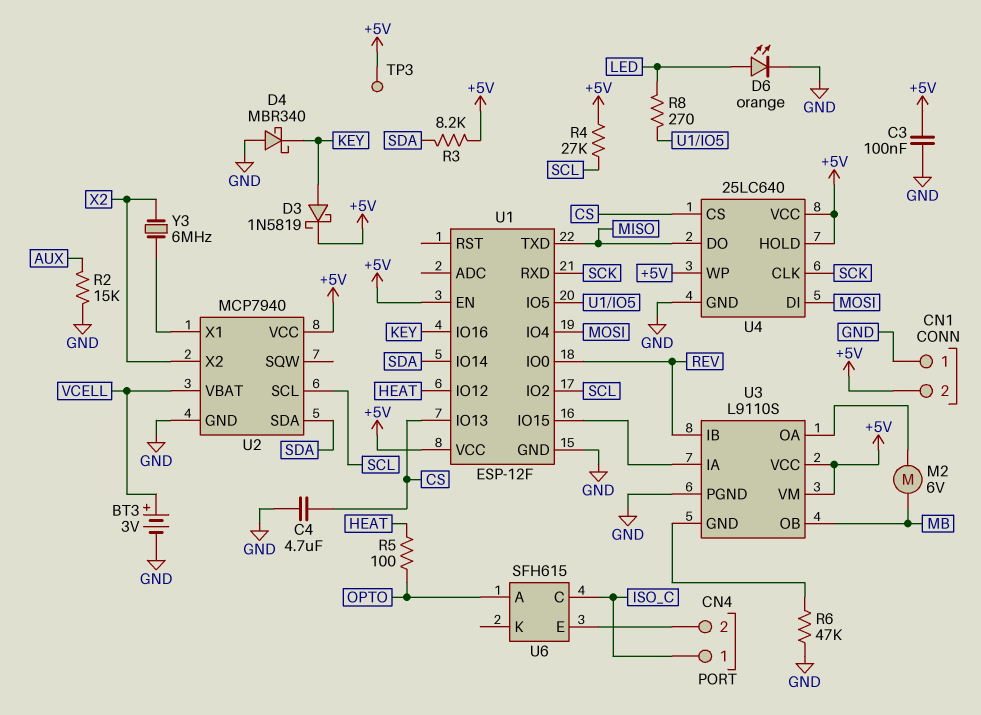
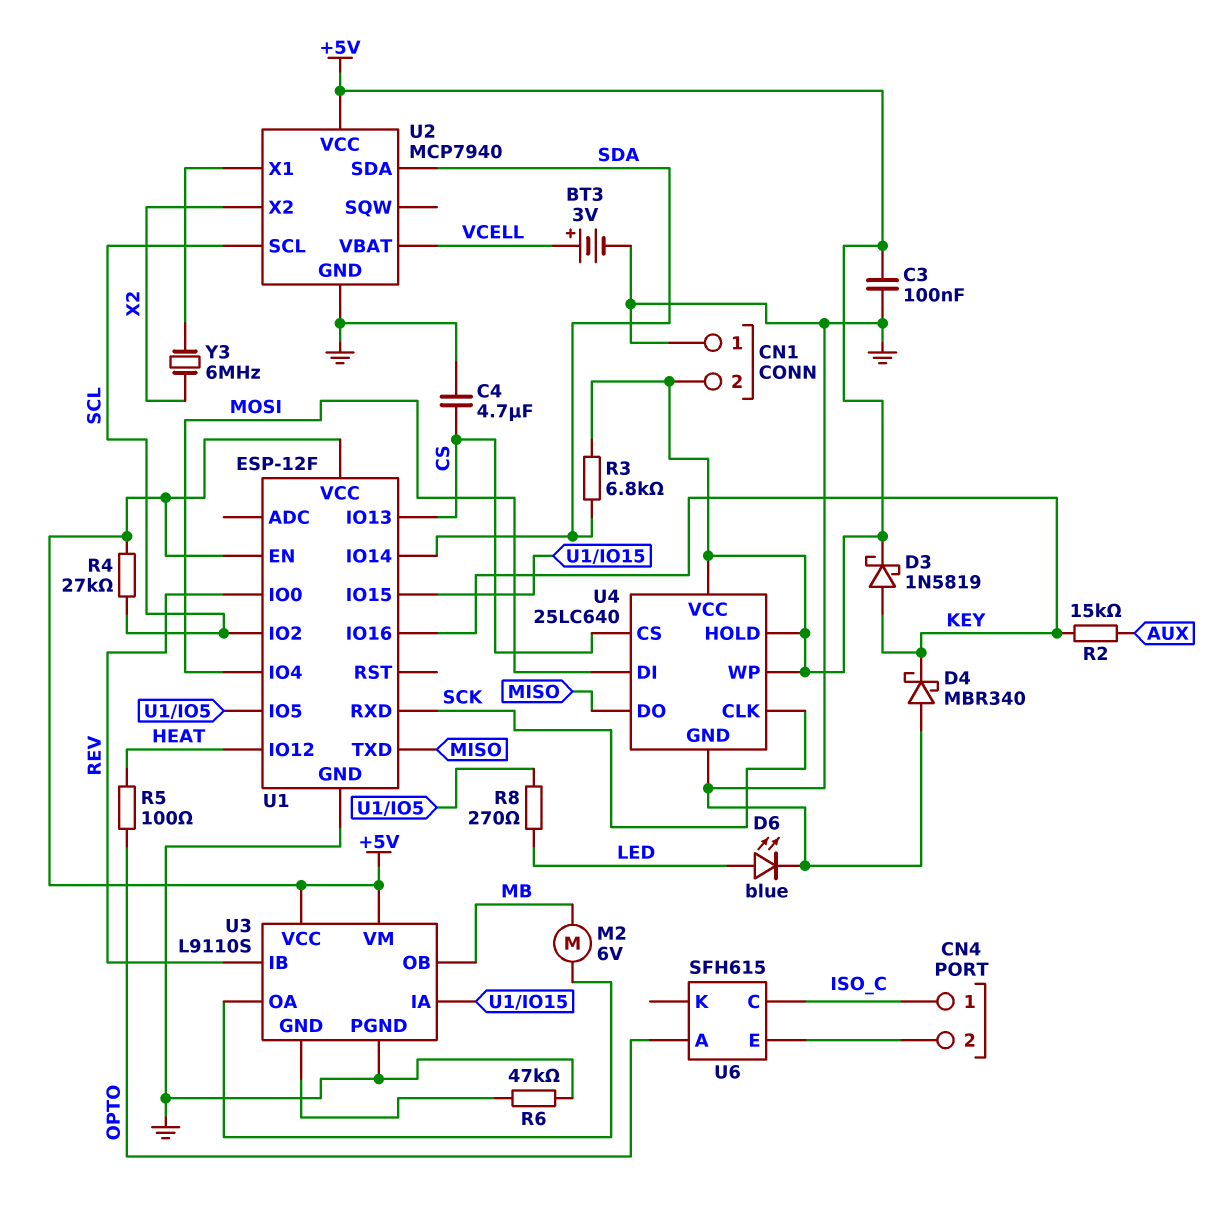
D6: LED orange (A LED, K GND) -> LED blue (A LED, K GND)
R2: 15k (AUX, GND) -> 15k (AUX, KEY)
R3: 8.2k (+5V, SDA) -> 6.8k (+5V, SDA)
TP3: test point (+5V) -> none

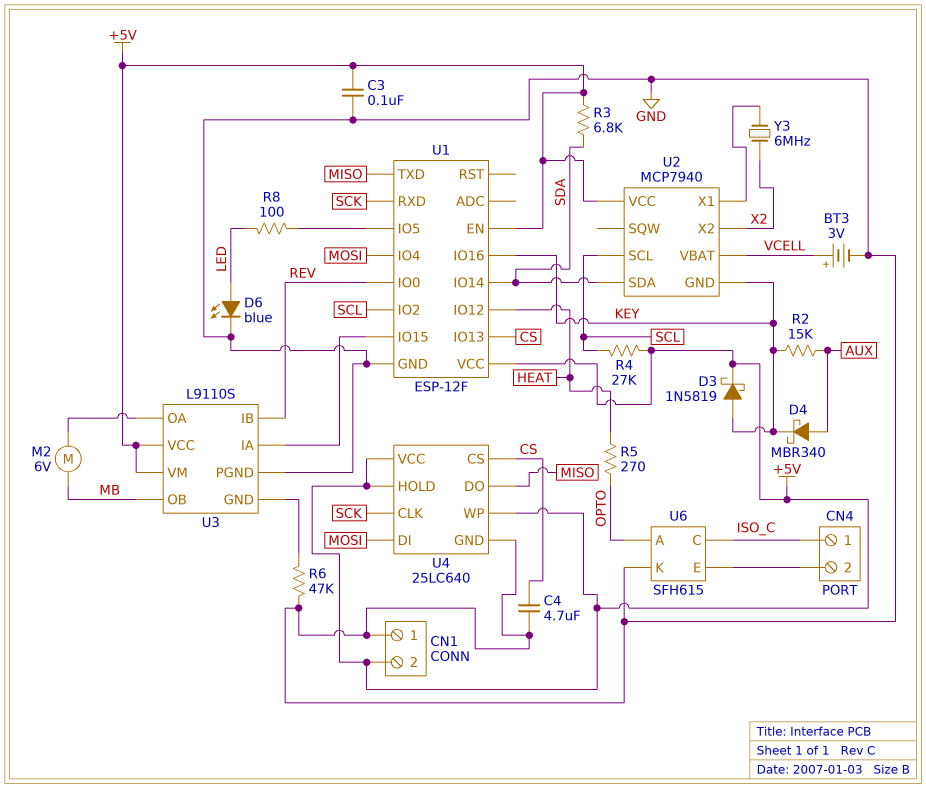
D4: schottky MBR340 (A GND, K KEY) -> schottky MBR340 (A AUX, K KEY)
R5: 100 (HEAT, OPTO) -> 270 (HEAT, OPTO)
R8: 270 (LED, U1/IO5) -> 100 (LED, U1/IO5)
U2 pin GND: GND -> KEY
U6 pin K: none -> GND

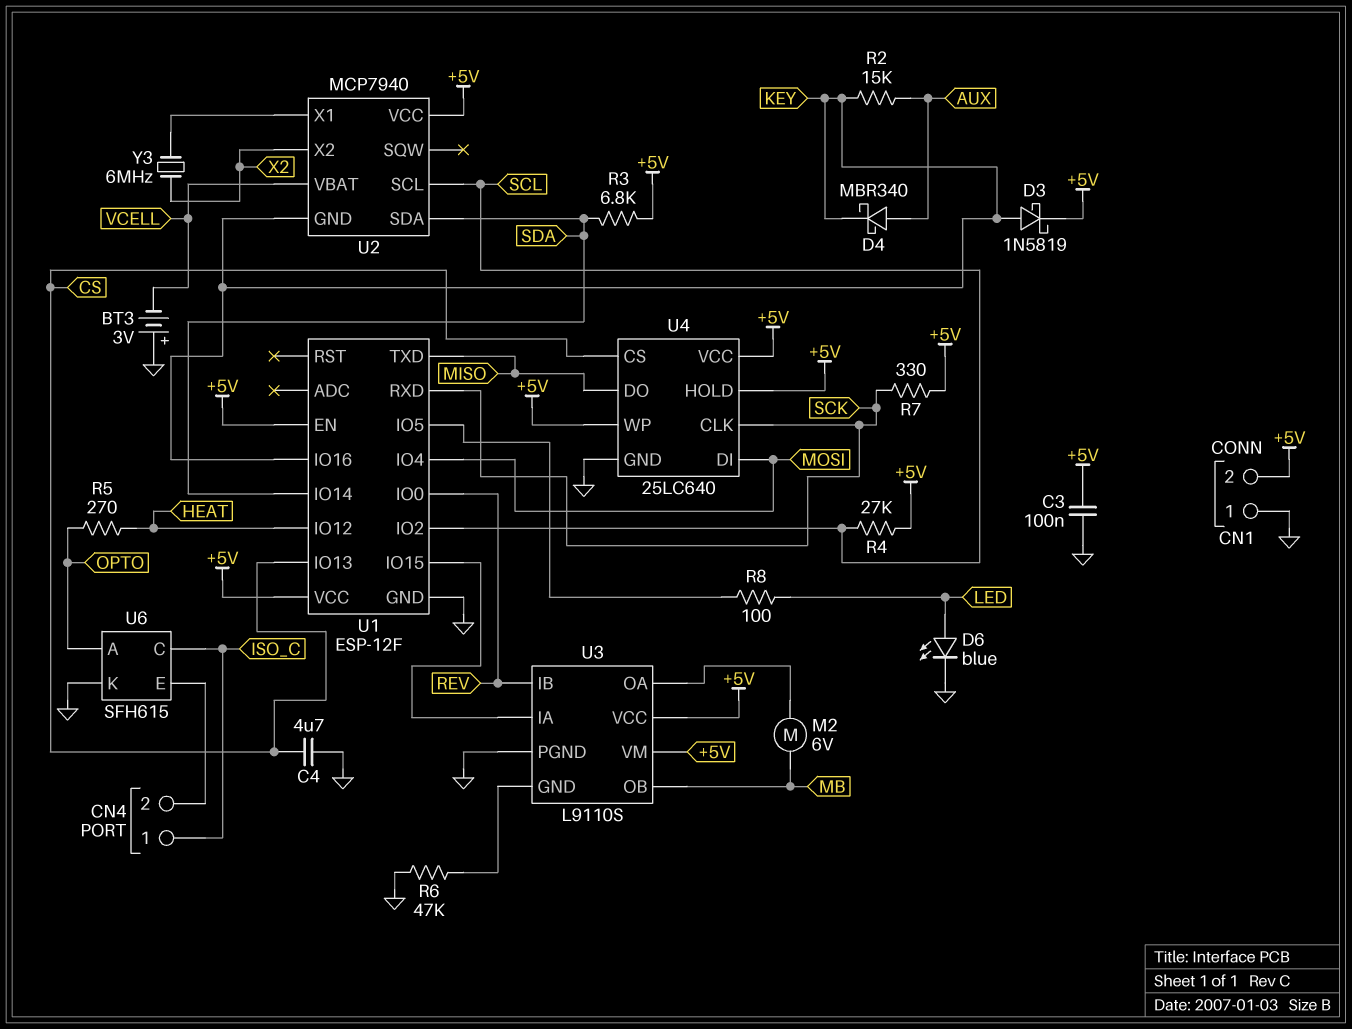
BT3: 3V (plus VCELL, minus GND) -> 3V (plus GND, minus VCELL)
R7: none -> 330 (+5V, SCK)

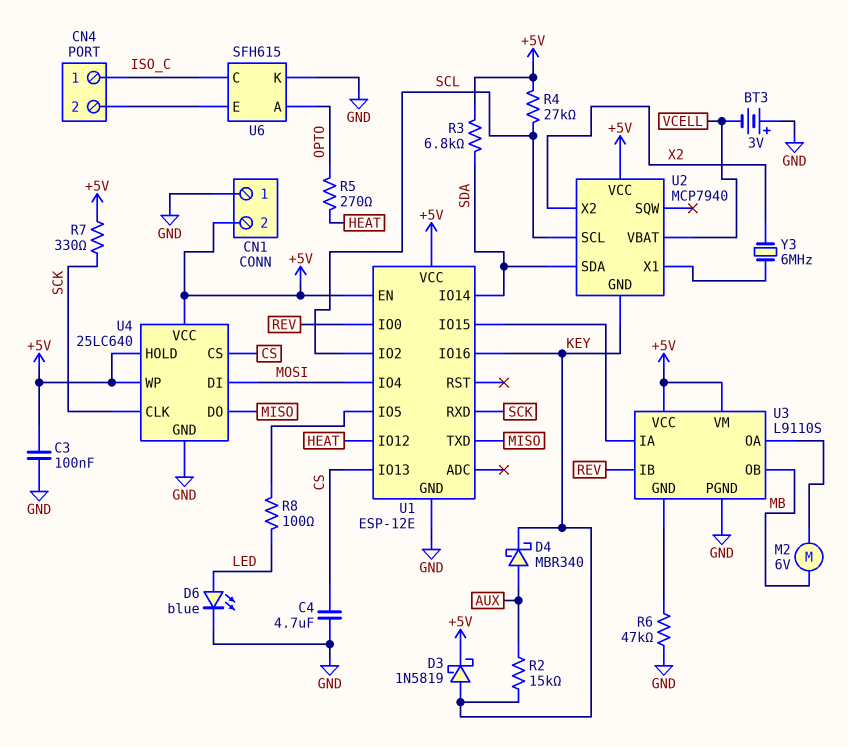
U1: ESP-12F -> ESP-12E

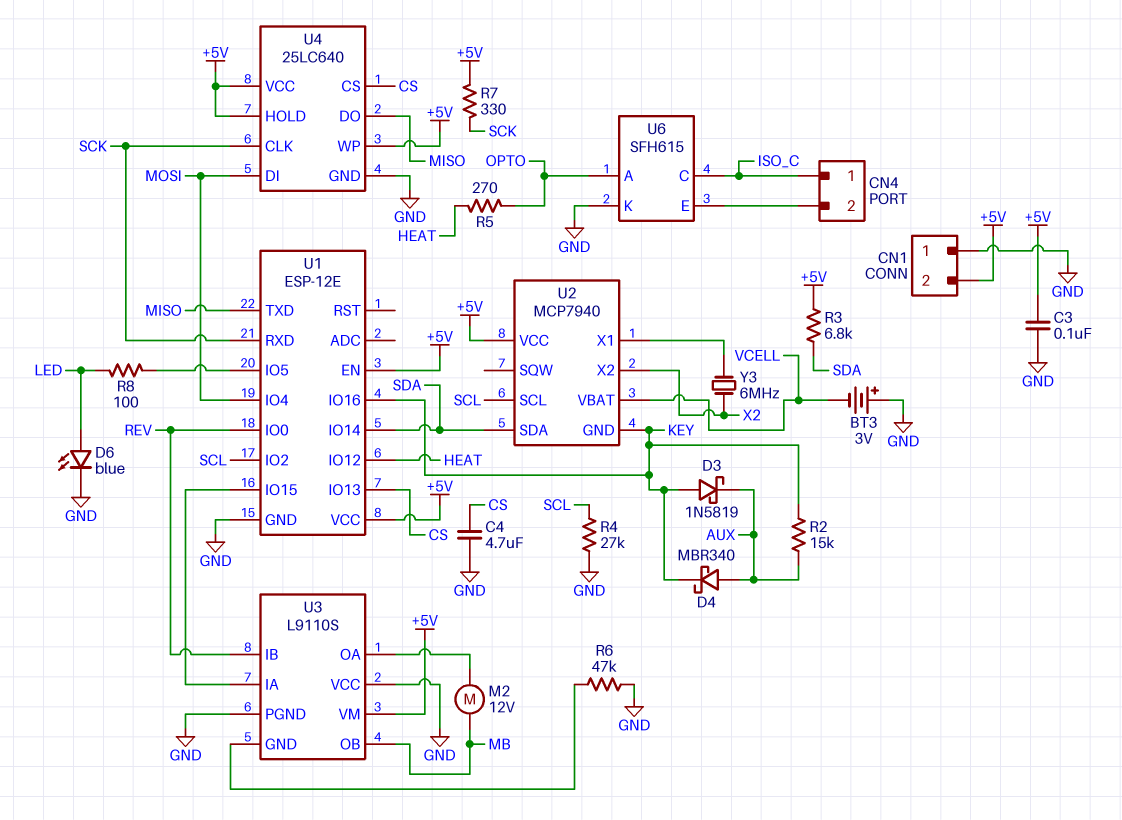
D3: schottky 1N5819 (A KEY, K +5V) -> schottky 1N5819 (A KEY, K AUX)
M2: motor 6V (MB, U3/OA) -> motor 12V (MB, U3/OA)
R4: 27k (+5V, SCL) -> 27k (GND, SCL)
U3 pin VCC: +5V -> GND

